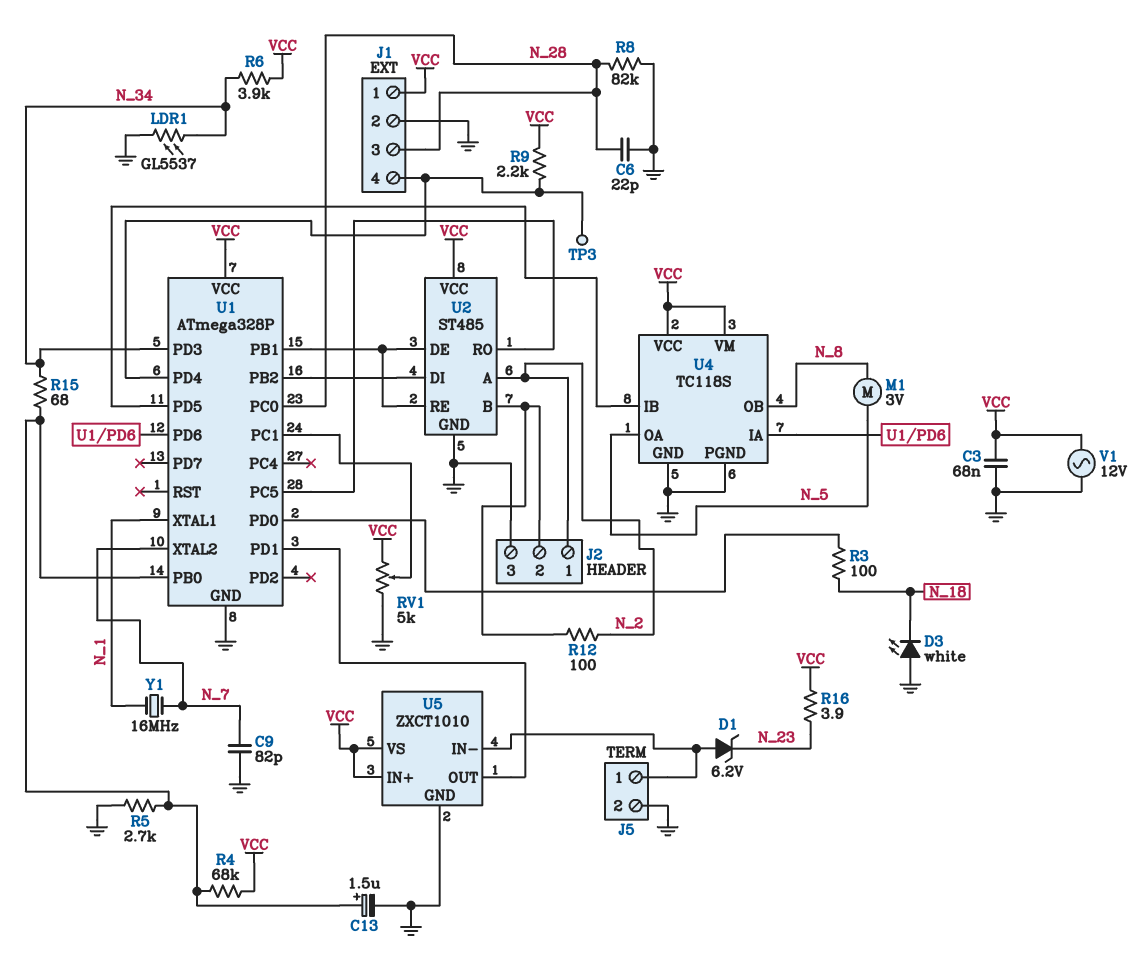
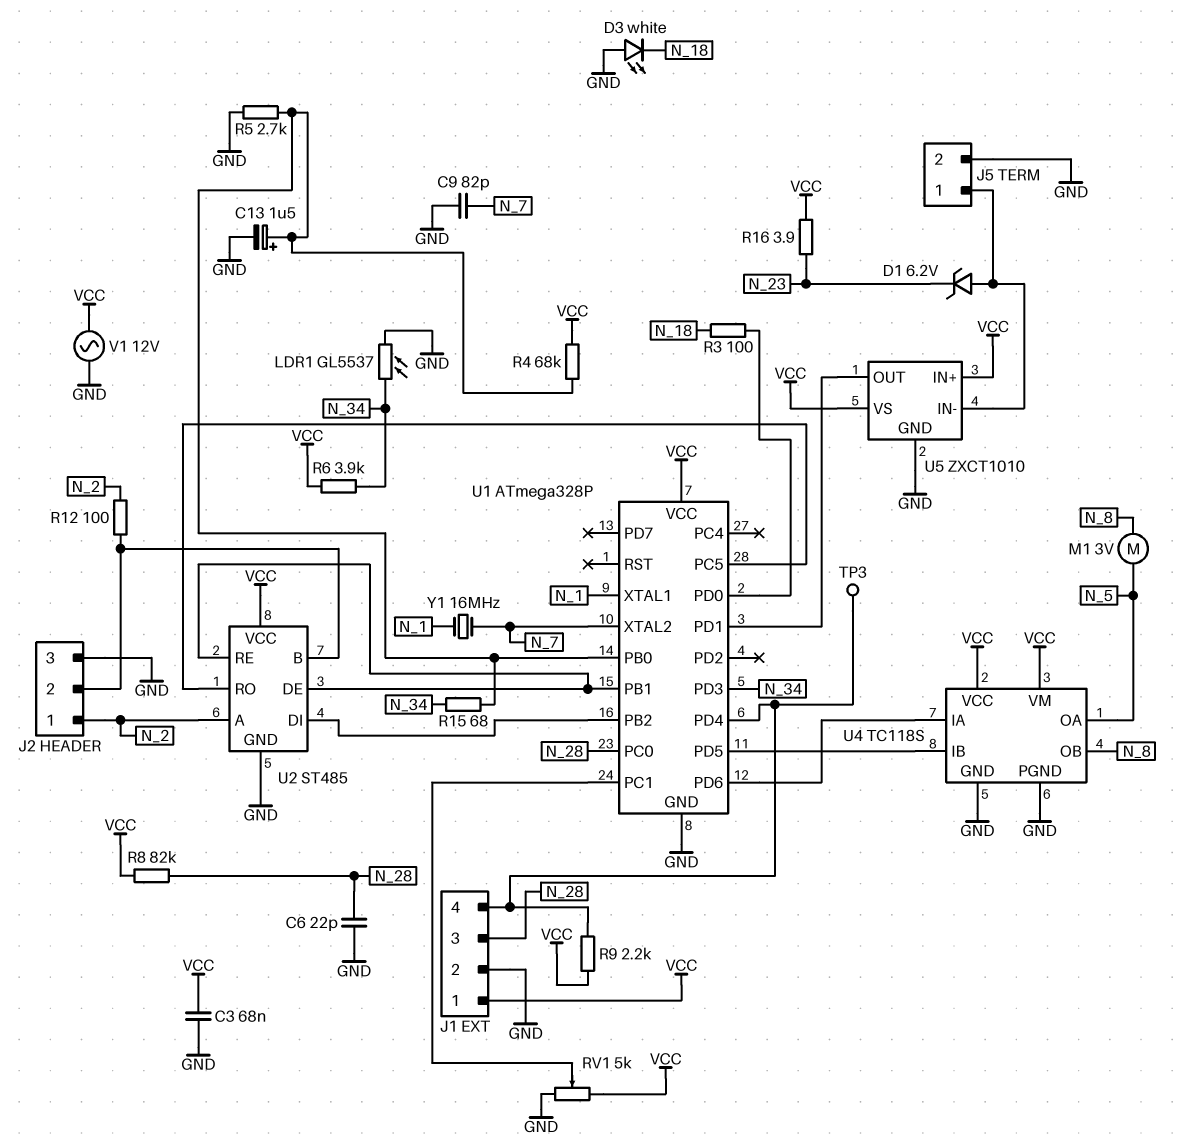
R8: 82k (GND, N_28) -> 82k (N_28, VCC)

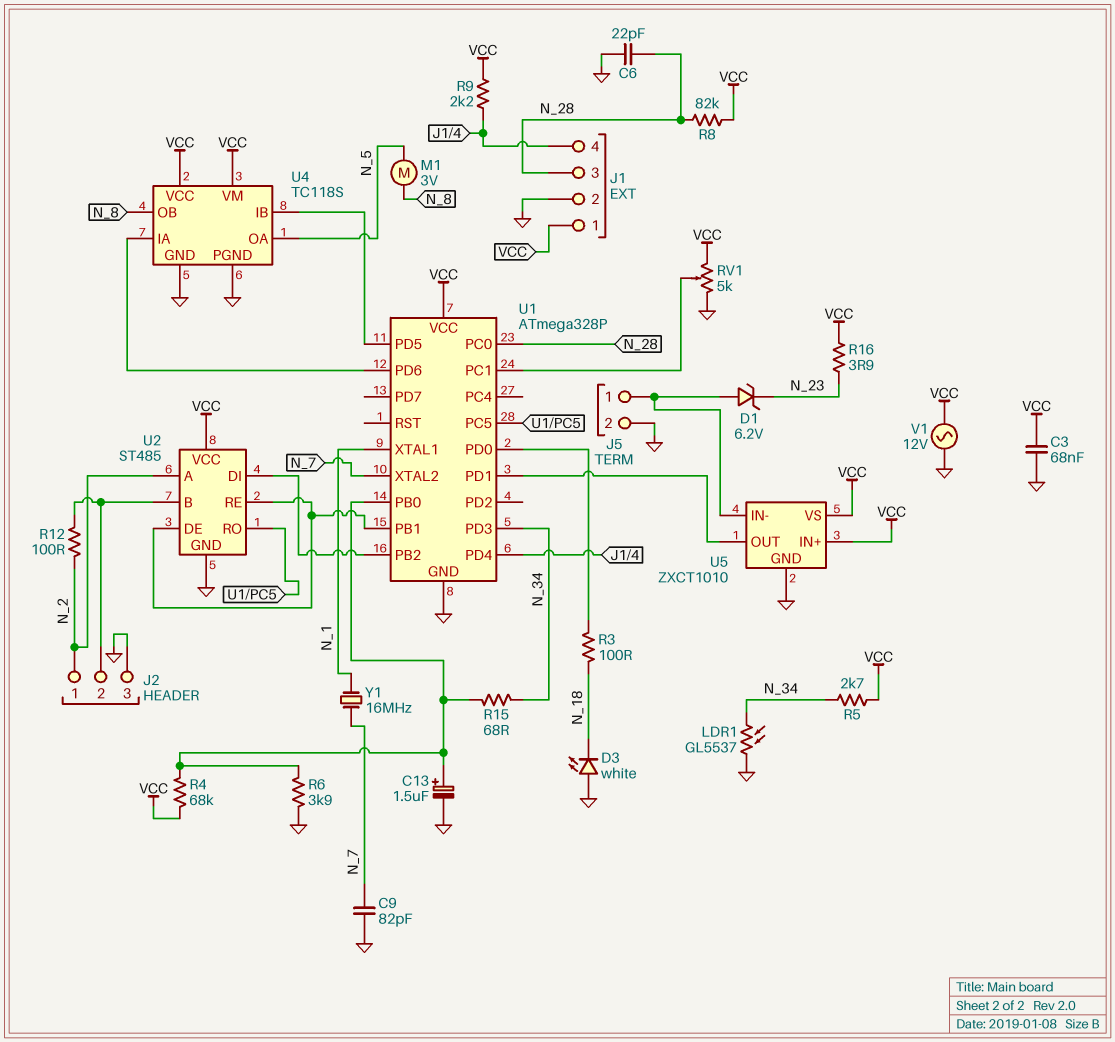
R5: 2.7k (GND, U1/PB0) -> 2.7k (N_34, VCC)
R6: 3.9k (N_34, VCC) -> 3.9k (GND, U1/PB0)
TP3: test point (J1/4) -> none

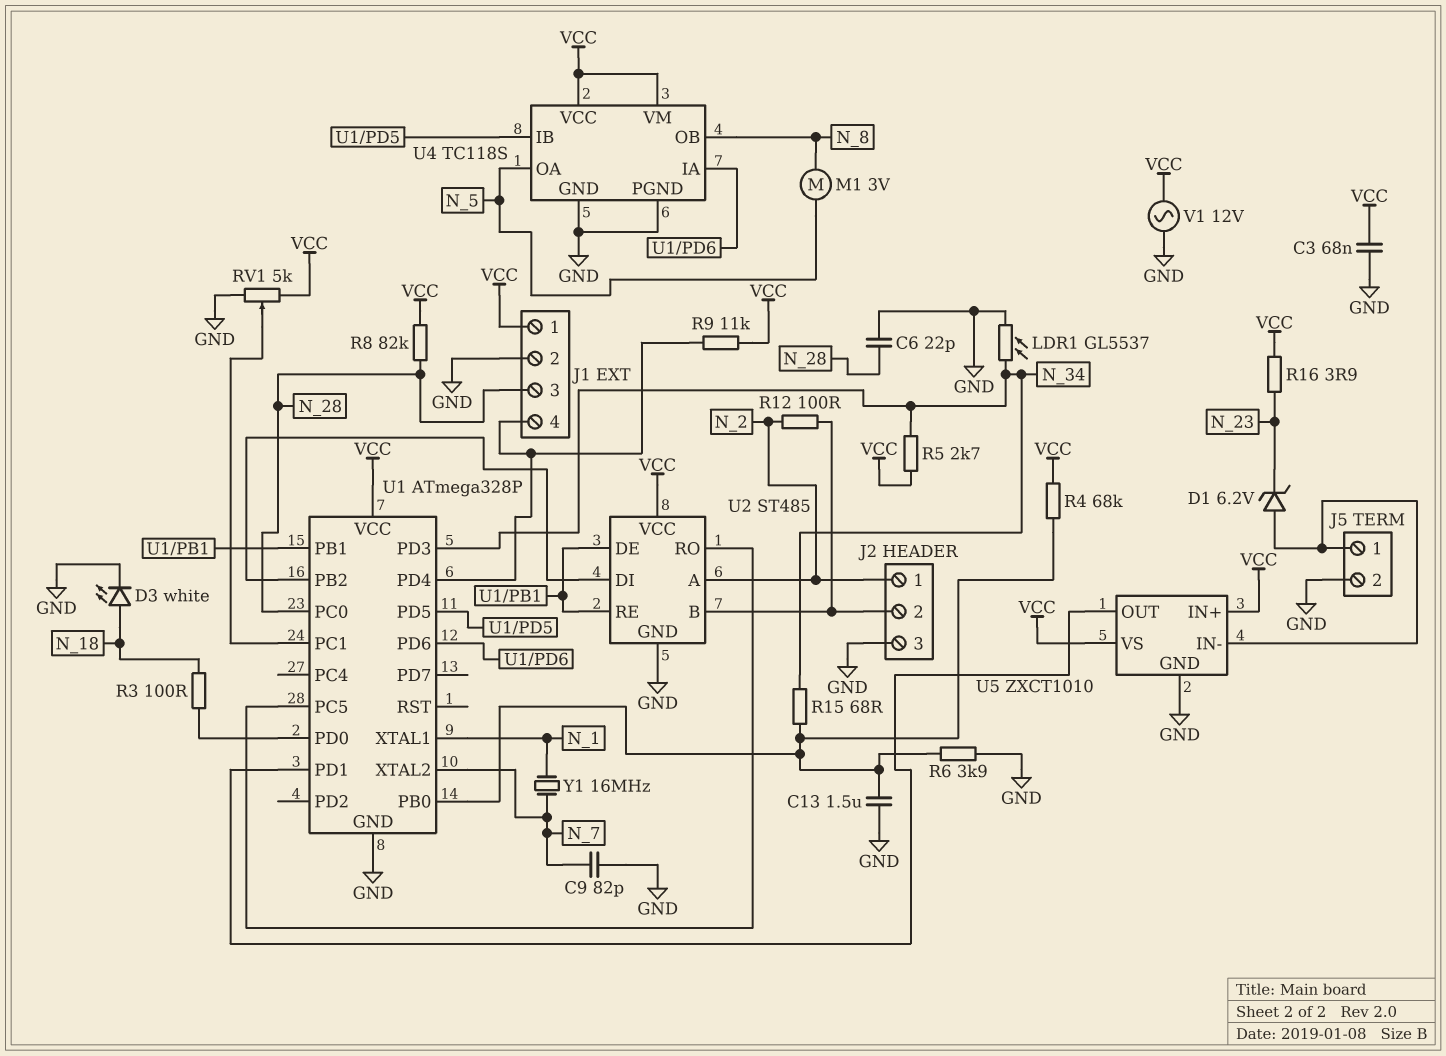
C13: 1.5uF (plus U1/PB0, minus GND) -> 1.5uF (GND, U1/PB0)
D3: LED white (A GND, K N_18) -> LED white (A N_18, K GND)
R9: 2.2k (J1/4, VCC) -> 11k (J1/4, VCC)

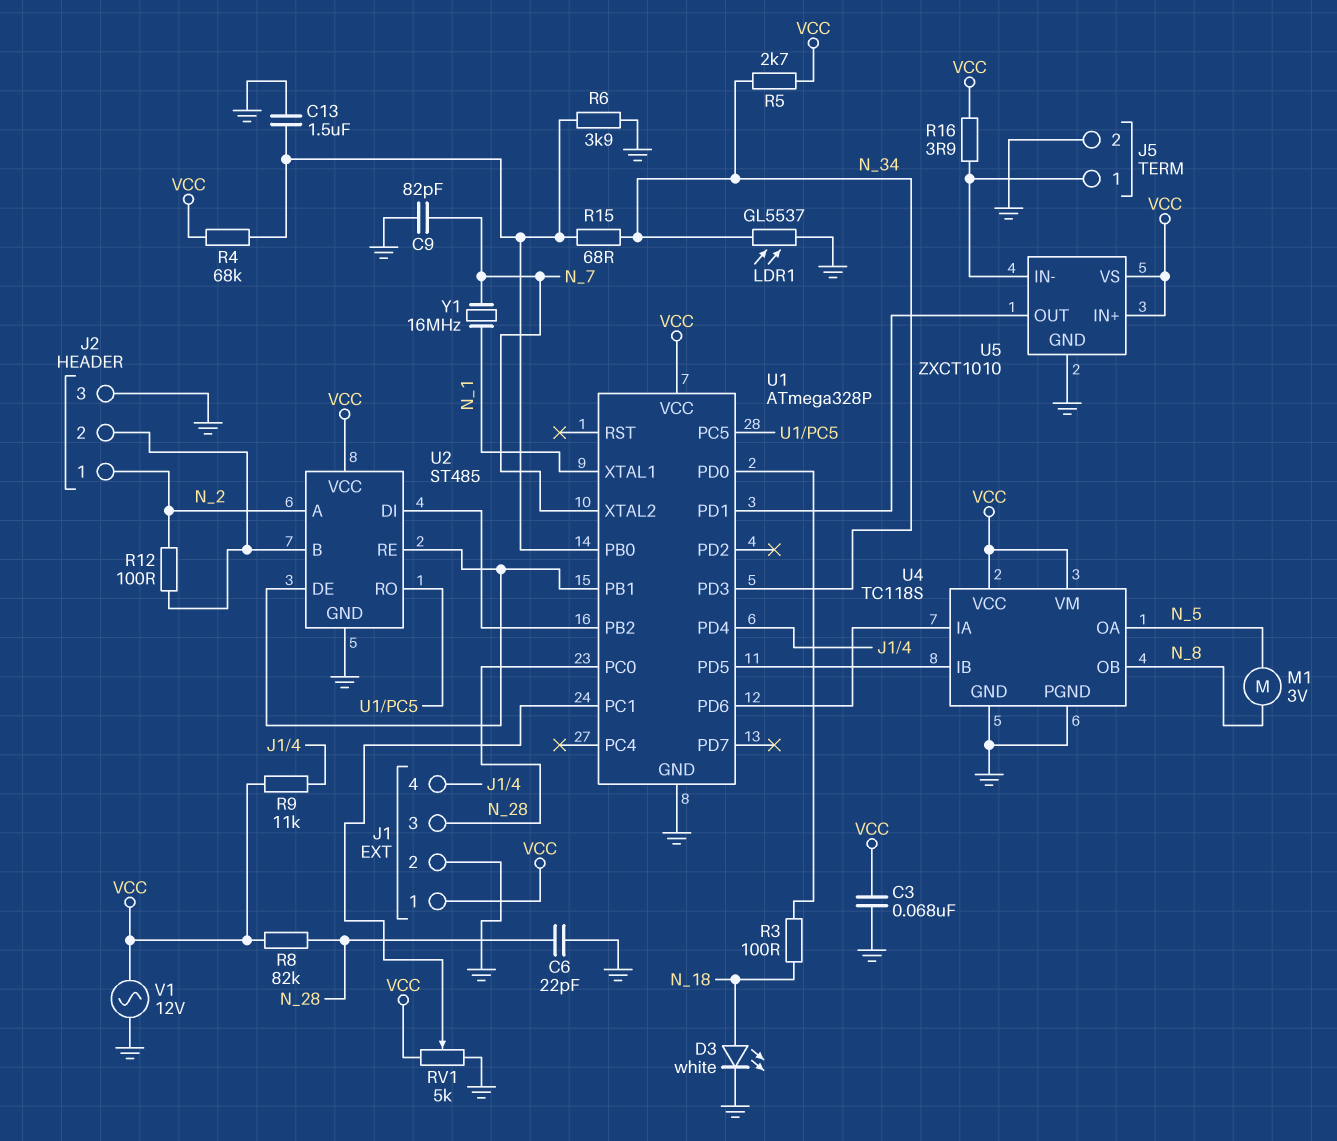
D1: zener 6.2V (A J5/1, K N_23) -> none
R16: 3.9 (N_23, VCC) -> 3.9 (J5/1, VCC)

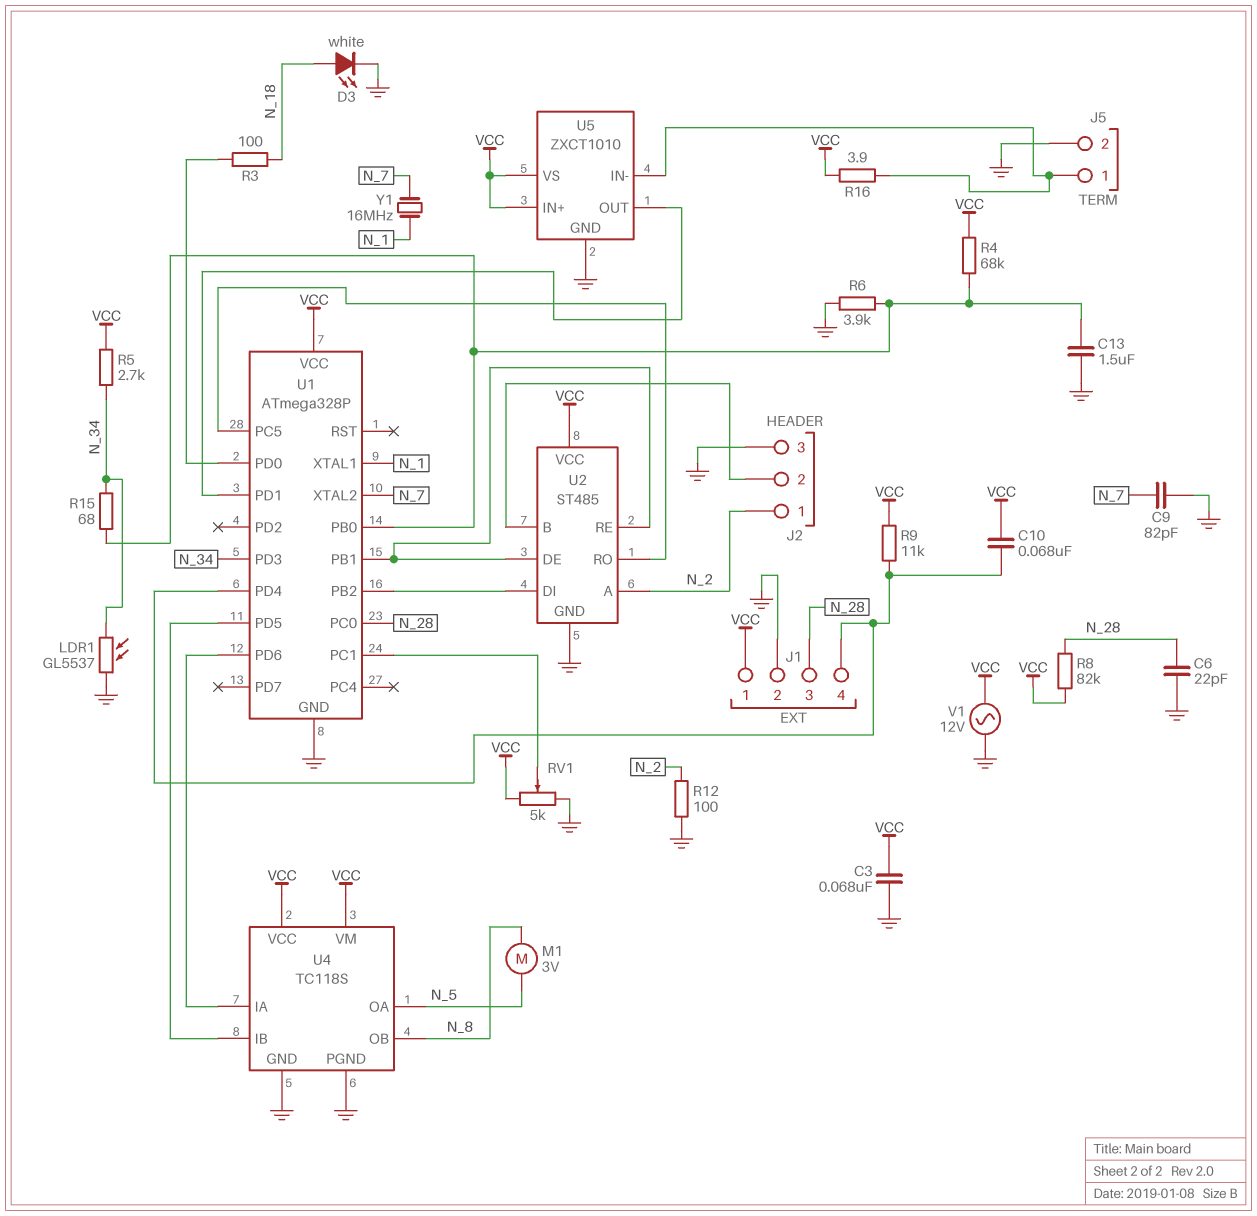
C10: none -> 68nF (J1/4, VCC)
R12: 100 (J2/2, N_2) -> 100 (GND, N_2)

